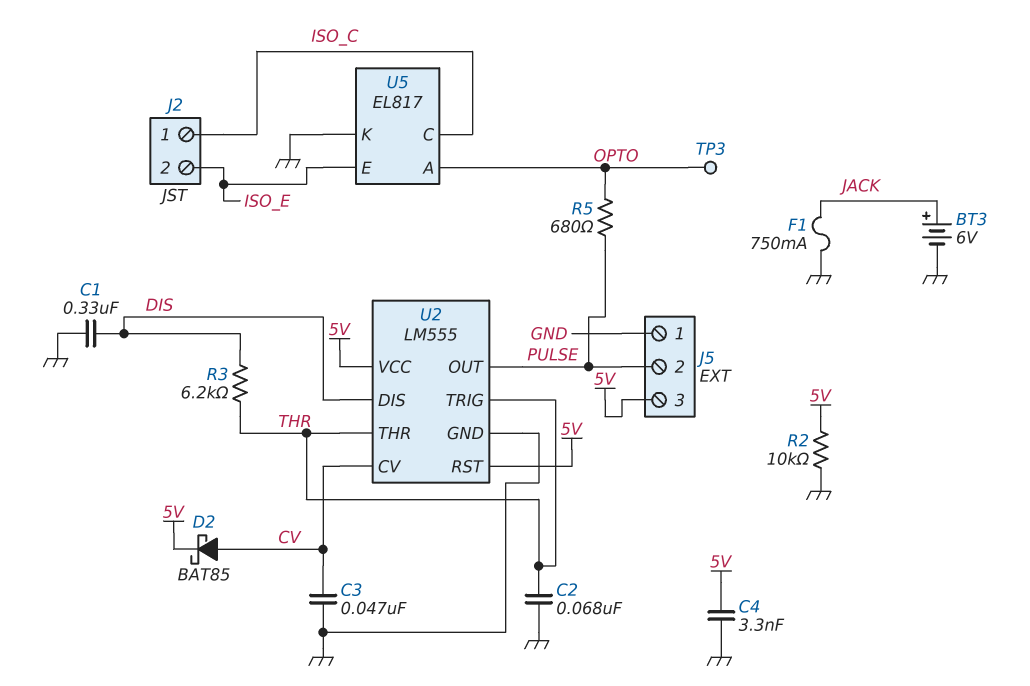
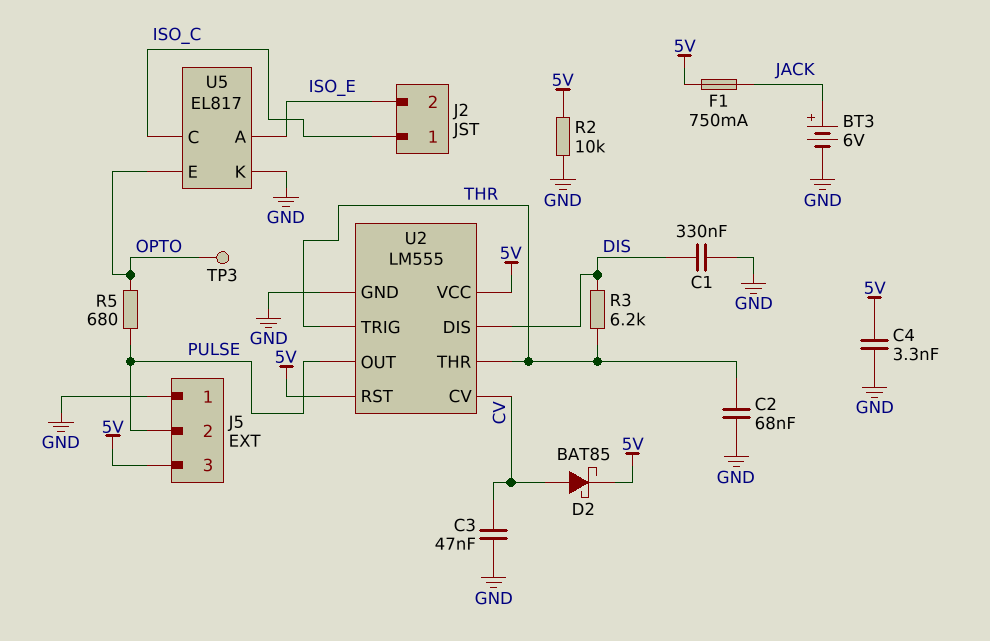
F1: 750mA (GND, JACK) -> 750mA (5V, JACK)
U5 pin A: OPTO -> ISO_E
U5 pin E: ISO_E -> OPTO

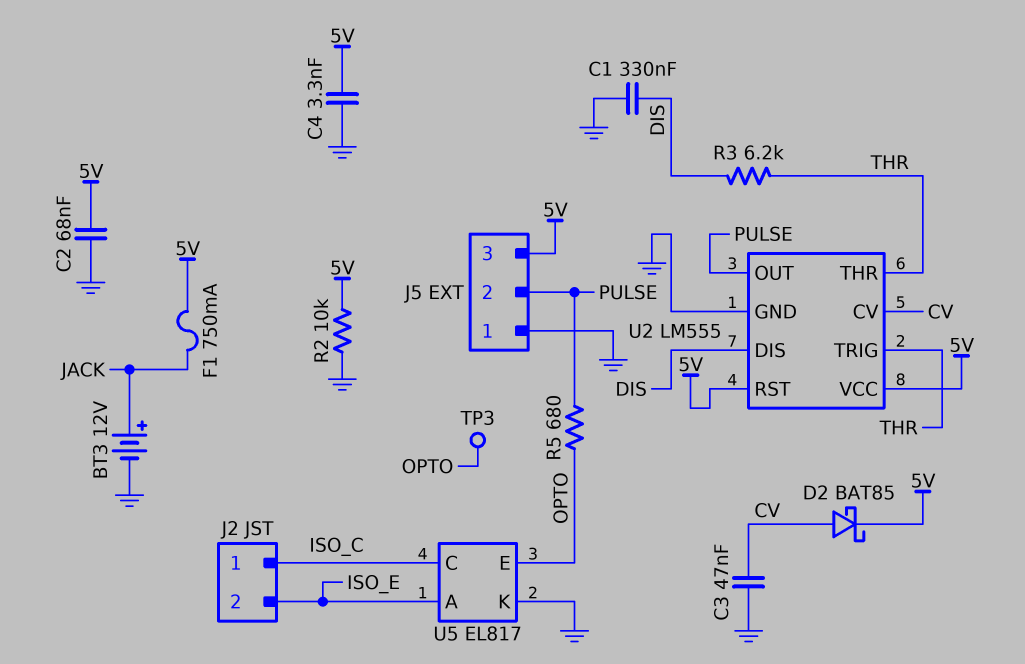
BT3: 6V (plus JACK, minus GND) -> 12V (plus JACK, minus GND)
C2: 68nF (GND, THR) -> 68nF (5V, GND)

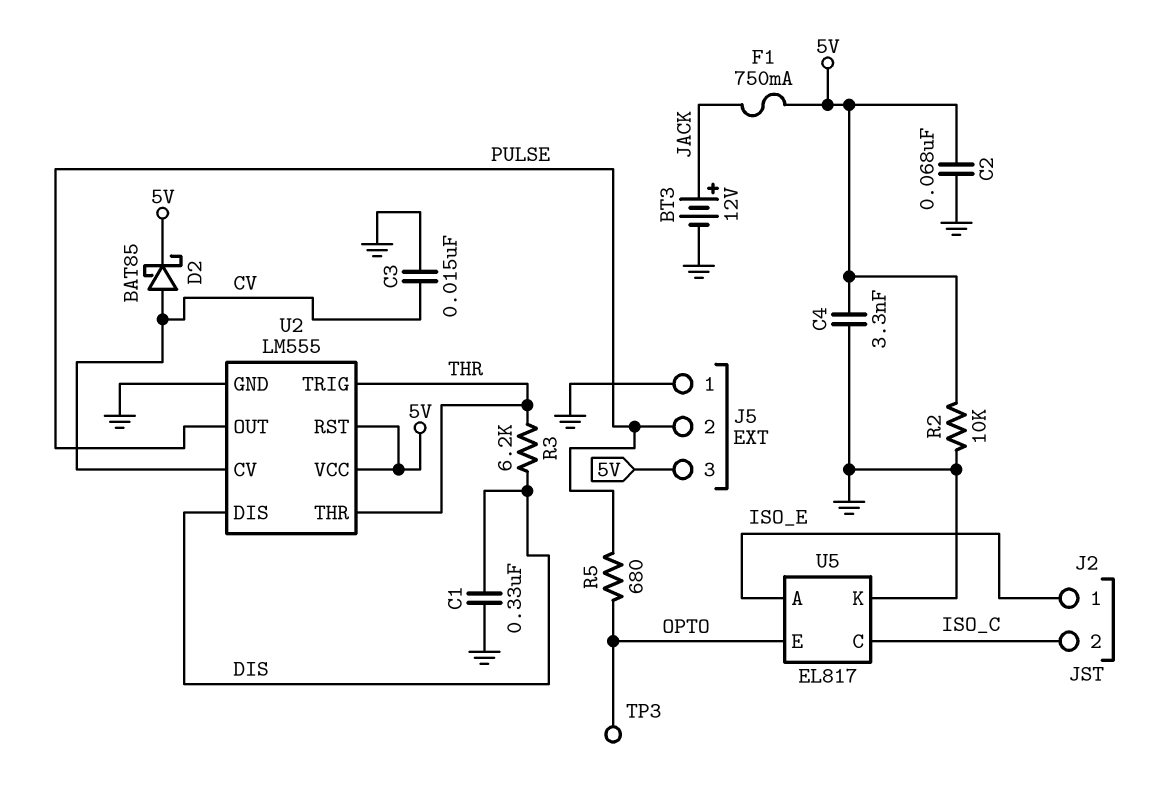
C3: 47nF (CV, GND) -> 15nF (CV, GND)
J2 pin 1: ISO_C -> ISO_E
J2 pin 2: ISO_E -> ISO_C

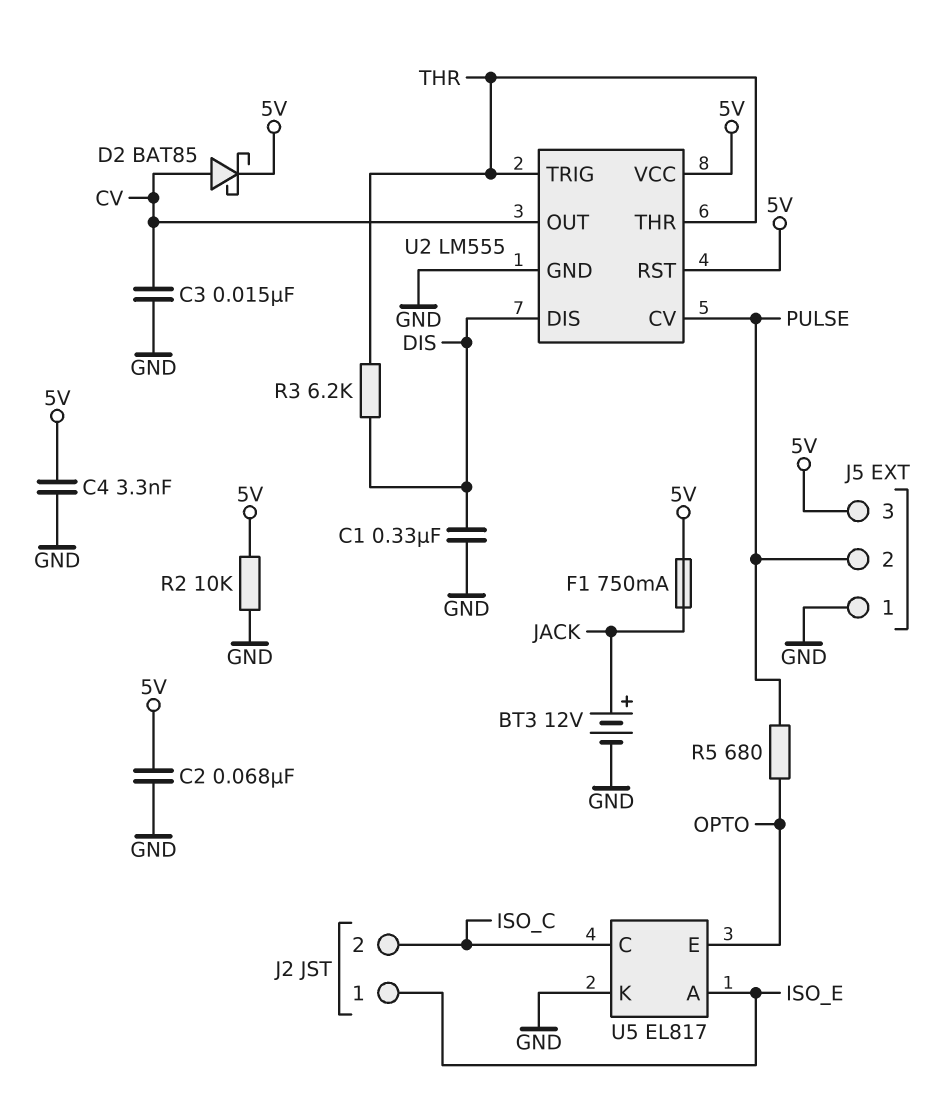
TP3: test point (OPTO) -> none
U2 pin CV: CV -> PULSE
U2 pin OUT: PULSE -> CV

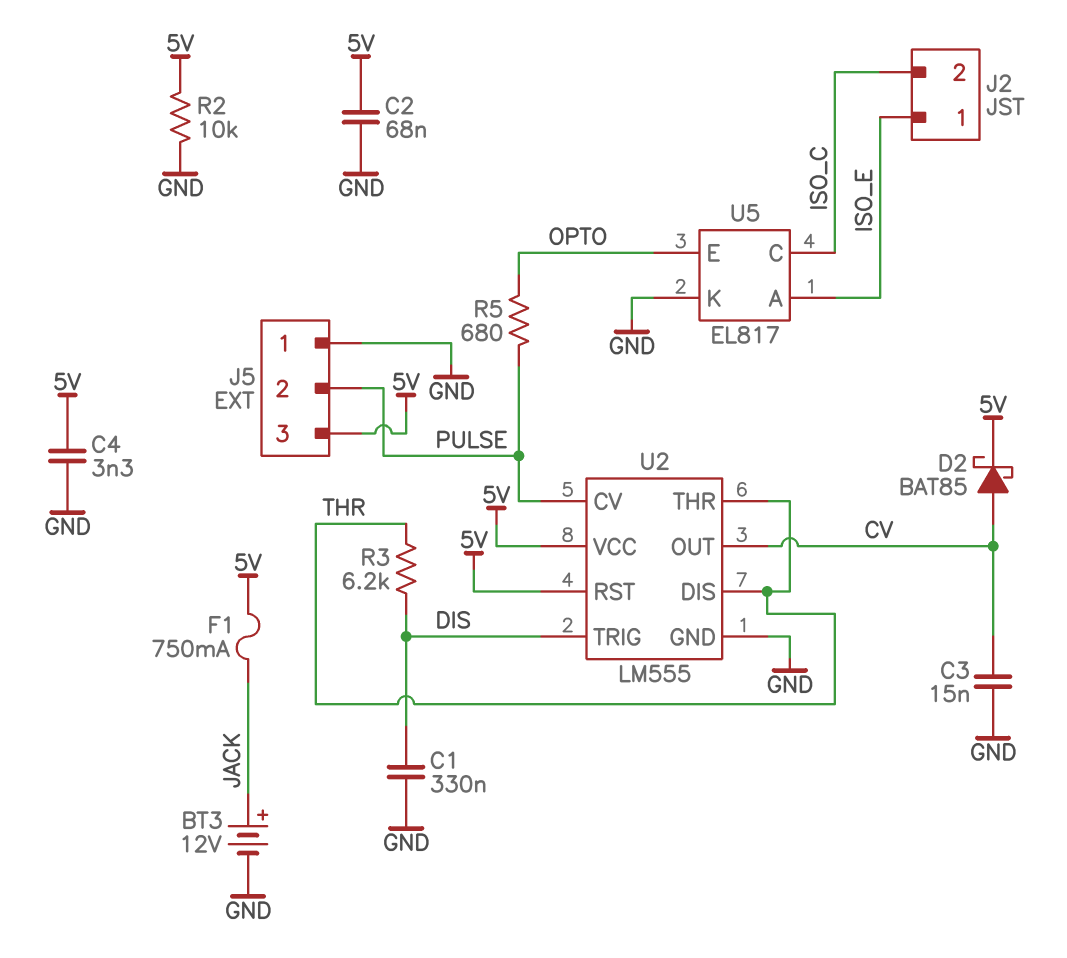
U2 pin DIS: DIS -> THR
U2 pin TRIG: THR -> DIS

